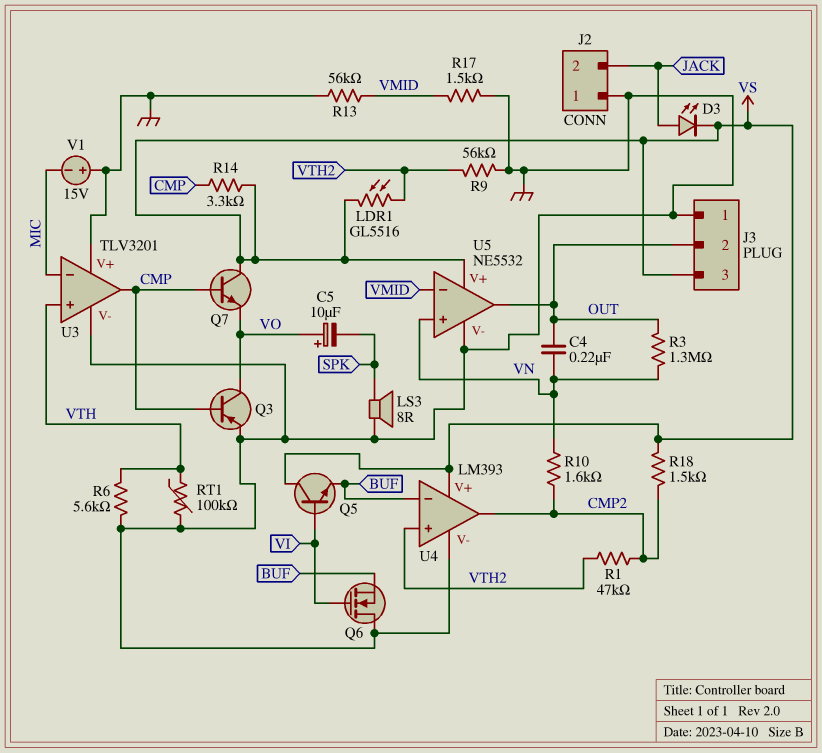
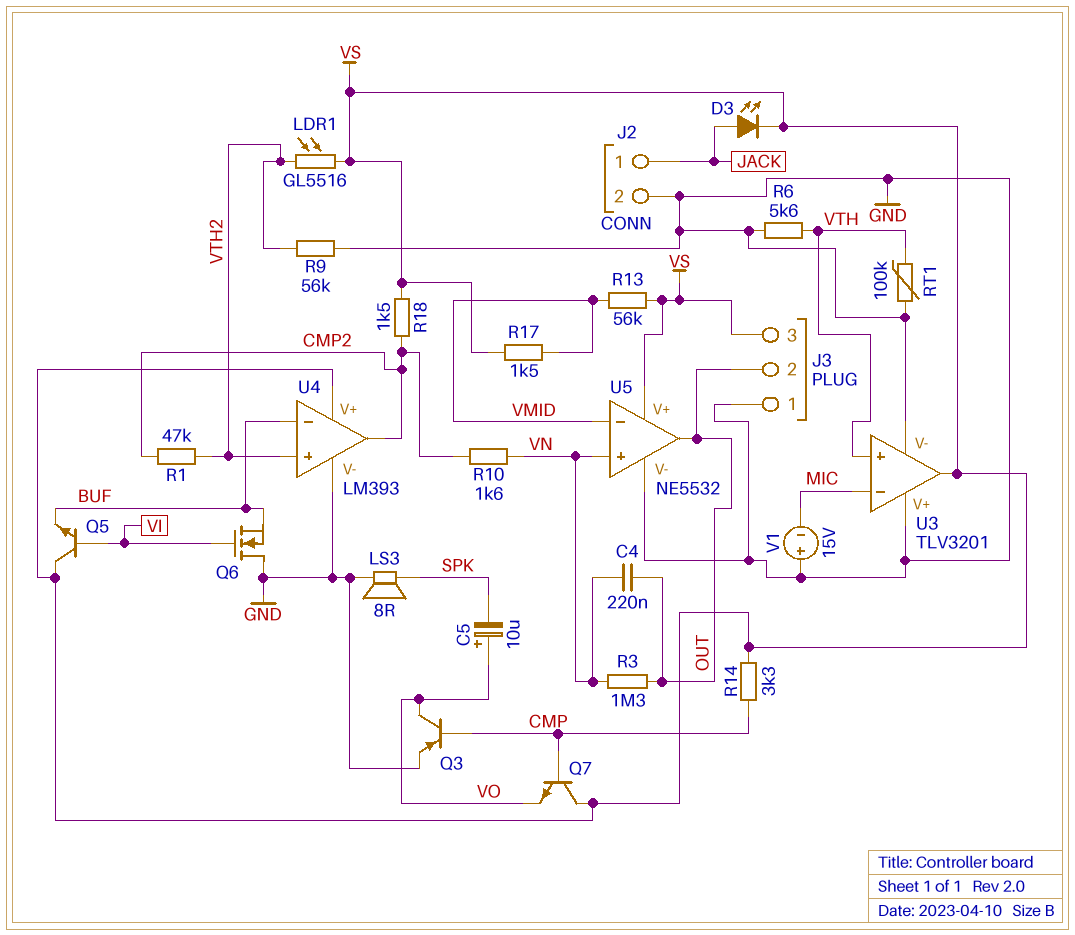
J2 pin 1: GND -> JACK
J2 pin 2: JACK -> GND
R13: 56k (GND, VMID) -> 56k (VMID, VS)
R17: 1.5k (GND, VMID) -> 1.5k (VMID, VS)
U3 pin out: CMP -> VS

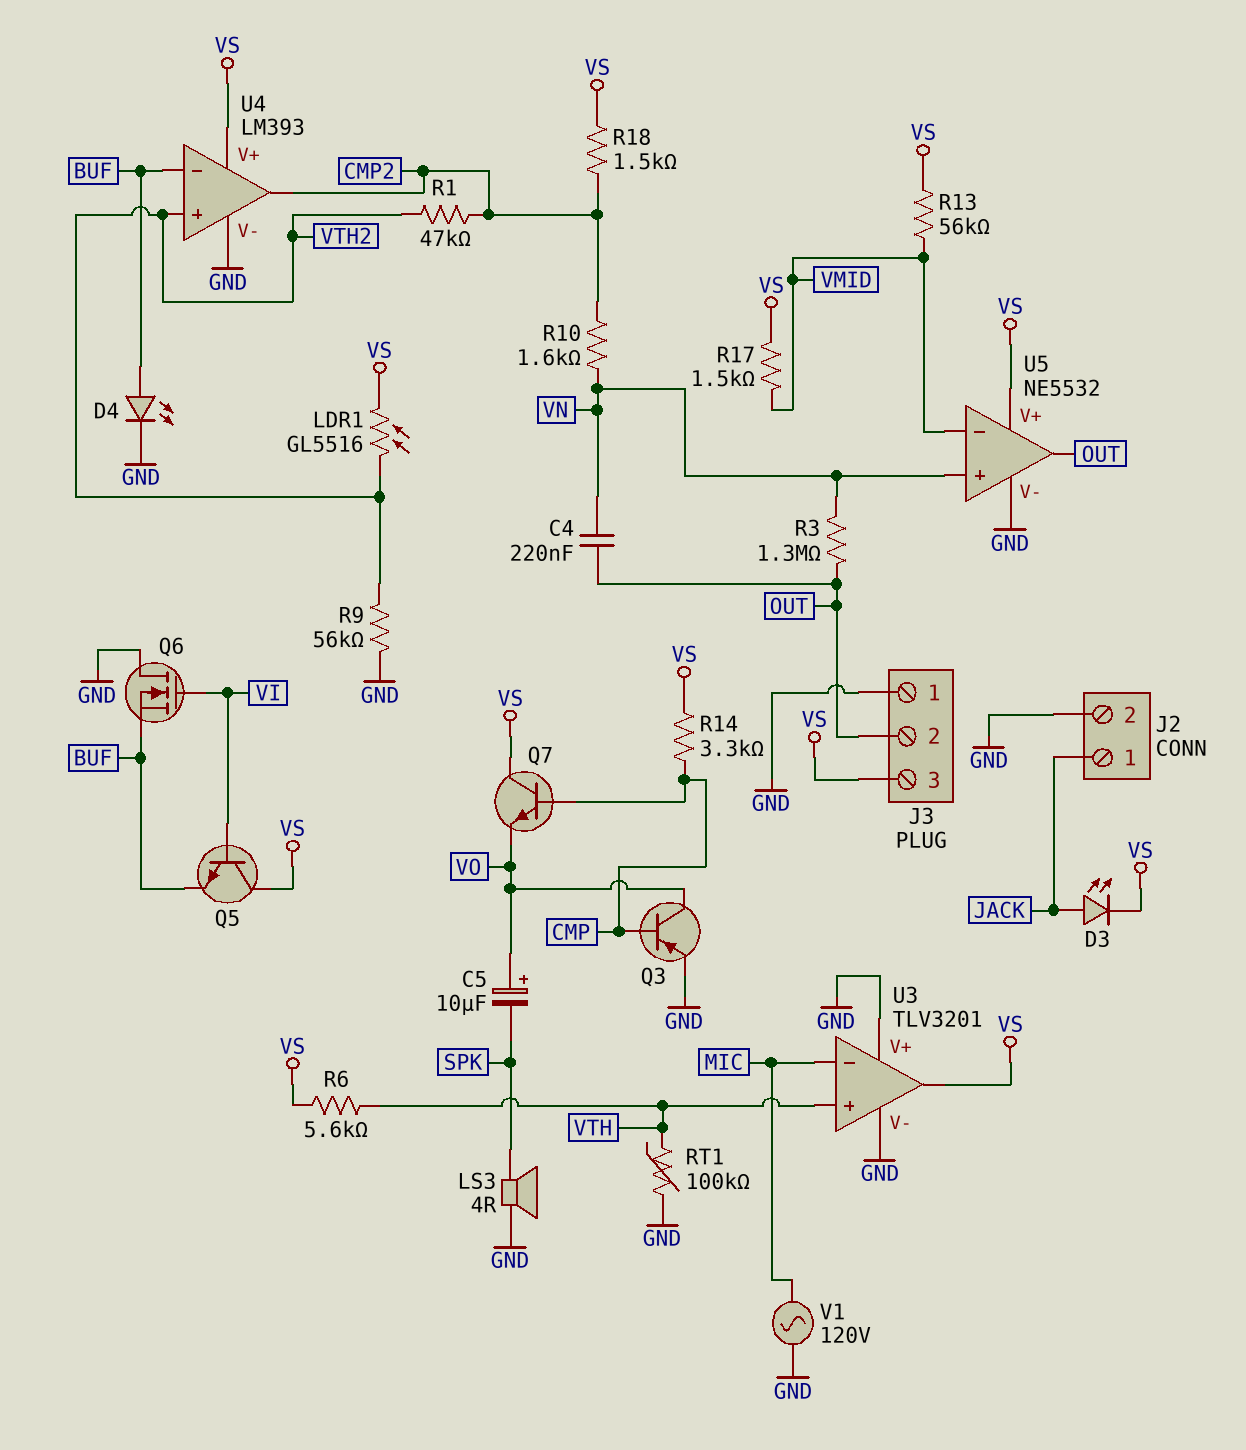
D4: none -> LED (A BUF, K GND)
LS3: speaker 8R (GND, SPK) -> speaker 4R (GND, SPK)
R6: 5.6k (GND, VTH) -> 5.6k (VS, VTH)
V1: 15V (plus GND, minus MIC) -> AC 120V (GND, MIC)

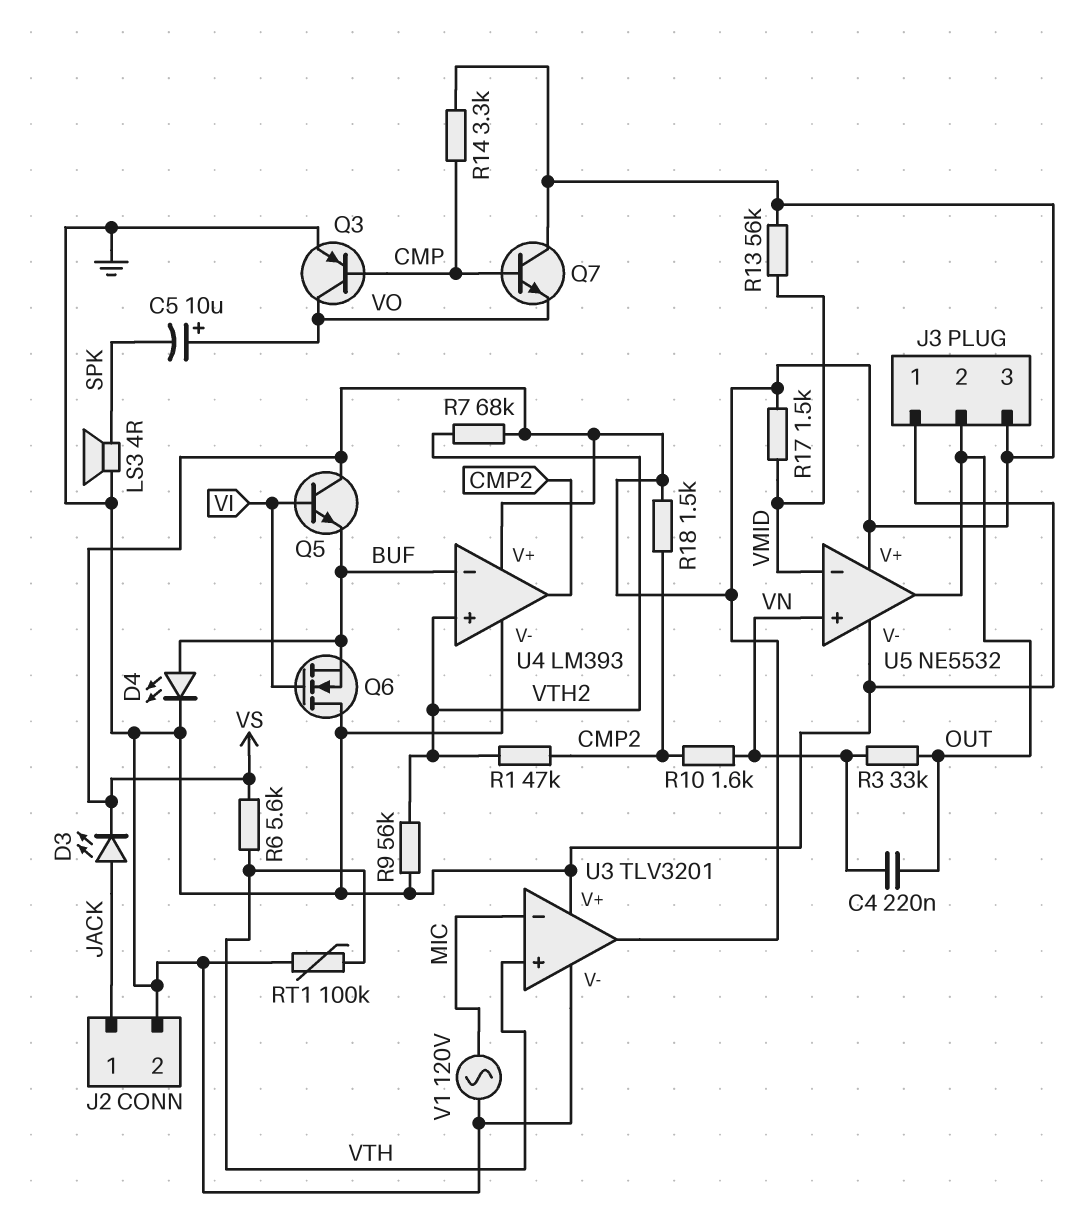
LDR1: GL5516 (VS, VTH2) -> none
R3: 1.3M (OUT, VN) -> 33k (OUT, VN)
R7: none -> 68k (VS, VTH2)

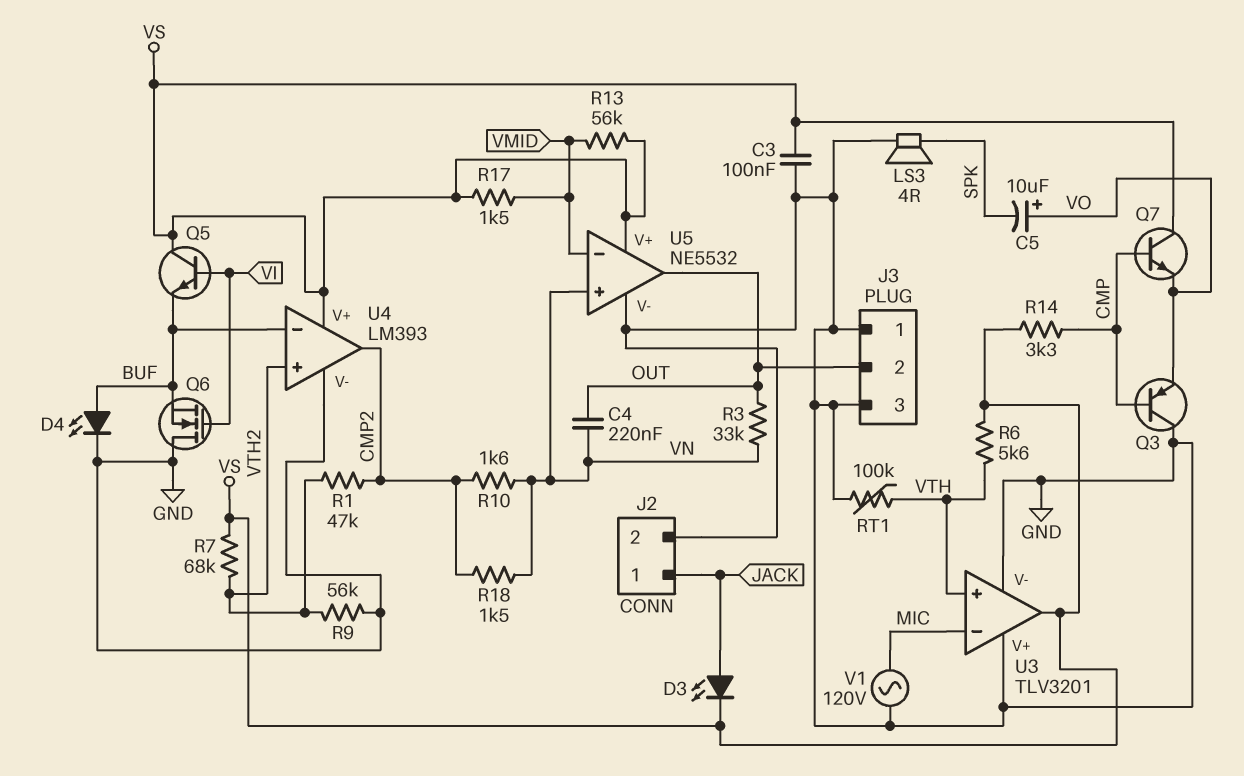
C3: none -> 100nF (GND, VS)
J3 pin 3: VS -> GND
Q3: PNP (B CMP, C VO, E GND) -> PNP (B CMP, C GND, E VO)
R18: 1.5k (CMP2, VS) -> 1.5k (CMP2, VN)

